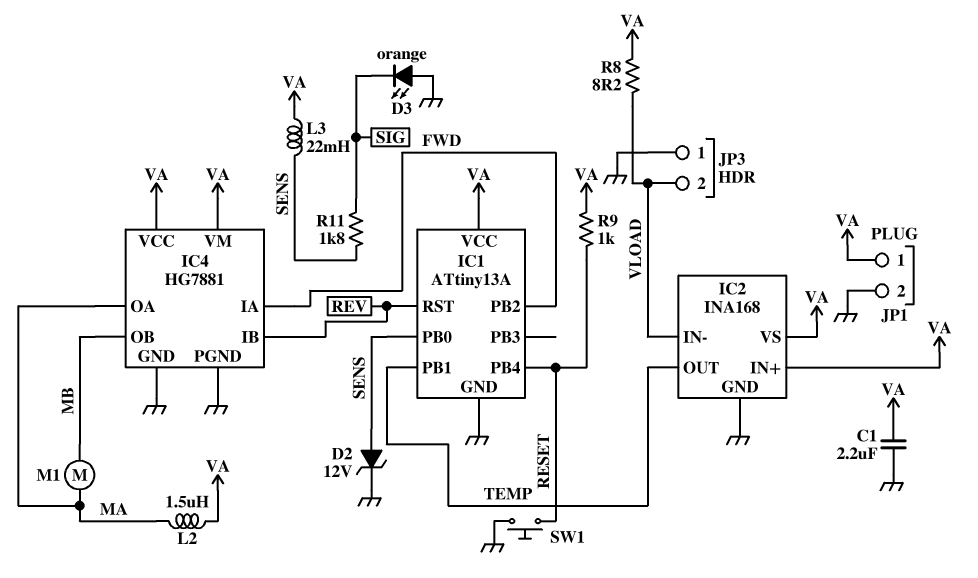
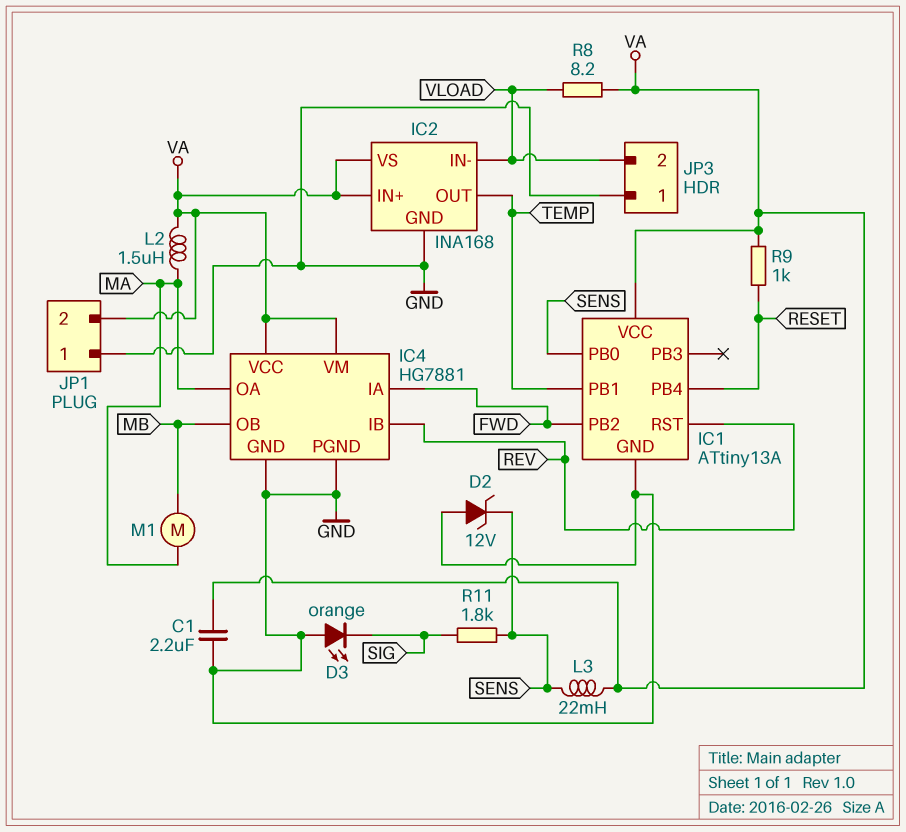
D2: zener 12V (A SENS, K GND) -> zener 12V (A GND, K SENS)
JP1 pin 1: VA -> GND
JP1 pin 2: GND -> VA
SW1: button (GND, RESET) -> none

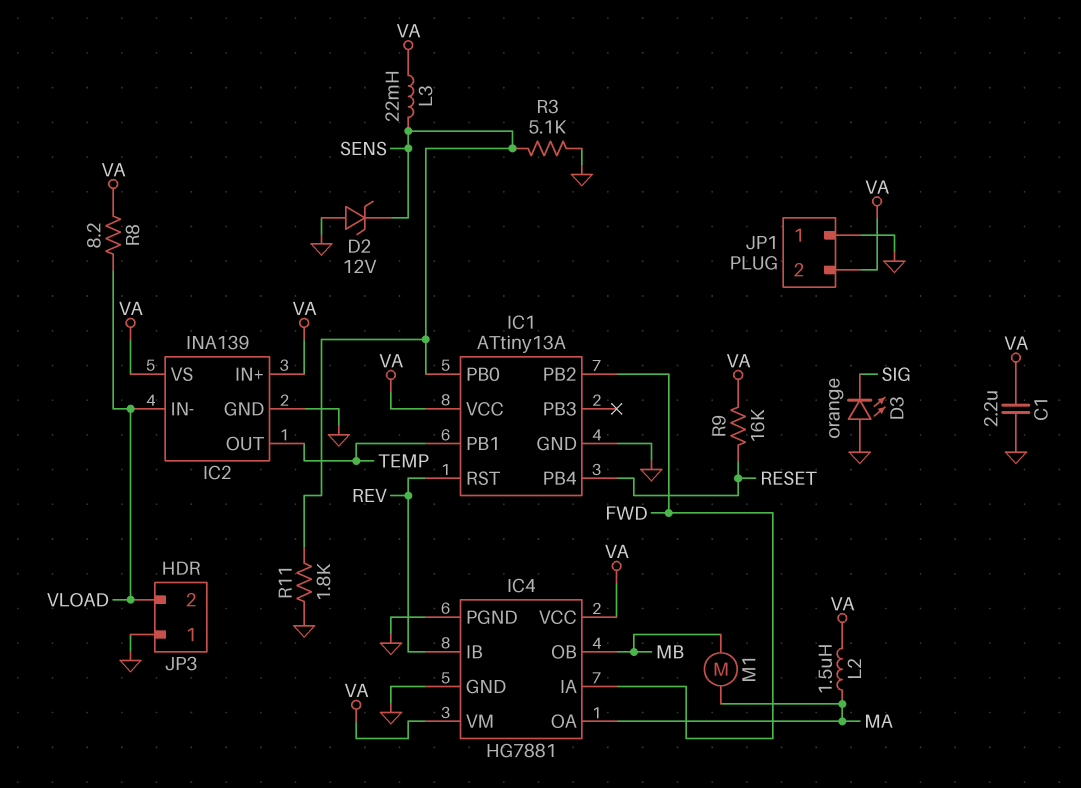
IC2: INA168 -> INA139
R3: none -> 5.1k (GND, SENS)
R9: 1k (RESET, VA) -> 16k (RESET, VA)
R11: 1.8k (SENS, SIG) -> 1.8k (GND, SENS)

